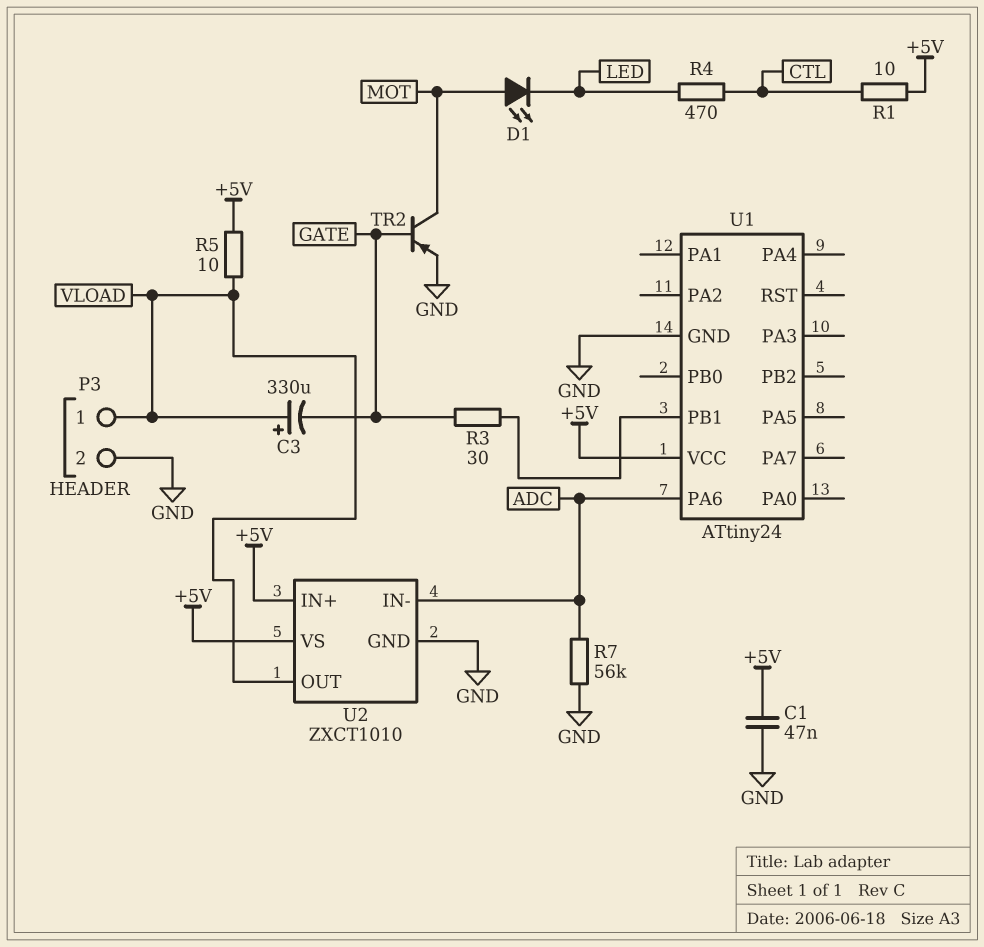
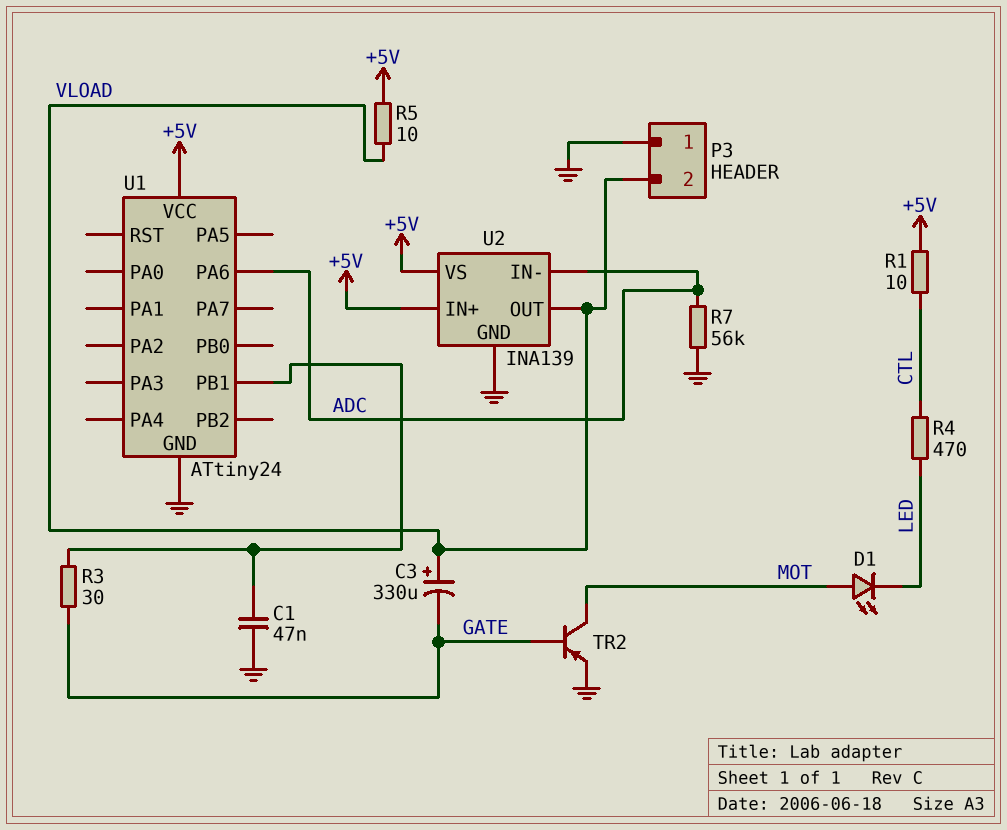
C1: 47nF (+5V, GND) -> 47nF (GND, U1/PB1)
P3 pin 1: VLOAD -> GND
P3 pin 2: GND -> VLOAD
U2: ZXCT1010 -> INA139

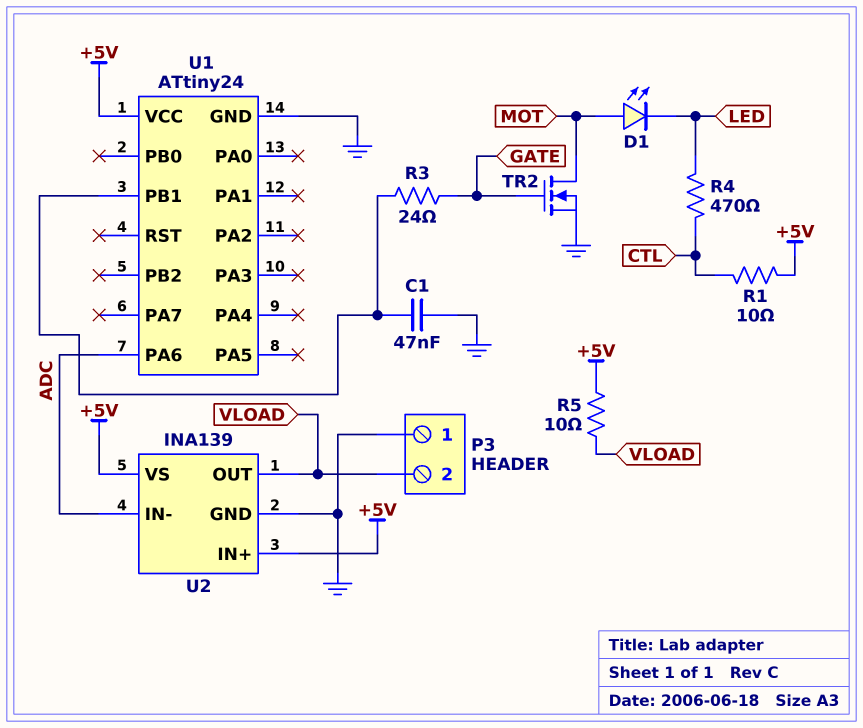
C3: 330uF (plus VLOAD, minus GATE) -> none
R3: 30 (GATE, U1/PB1) -> 24 (GATE, U1/PB1)
R7: 56k (ADC, GND) -> none
TR2: PNP (B GATE, C MOT, E GND) -> NMOS (G GATE, D MOT, S GND)

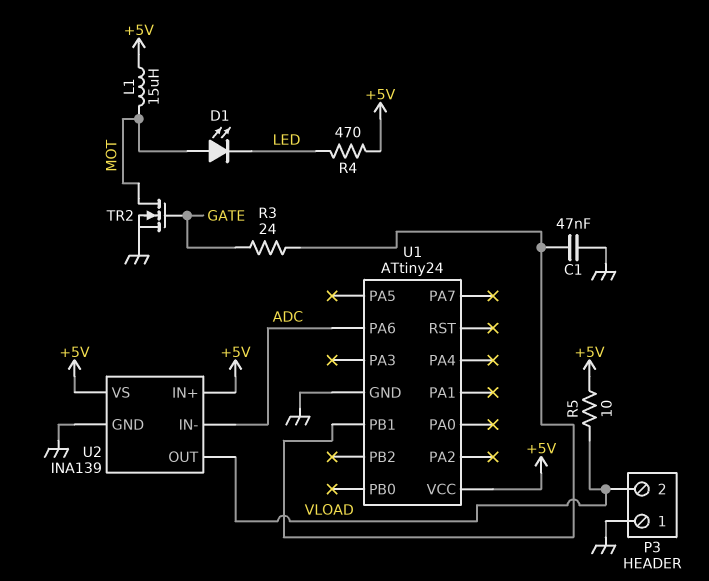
L1: none -> 15uH (+5V, MOT)
R1: 10 (+5V, CTL) -> none
R4: 470 (CTL, LED) -> 470 (+5V, LED)

